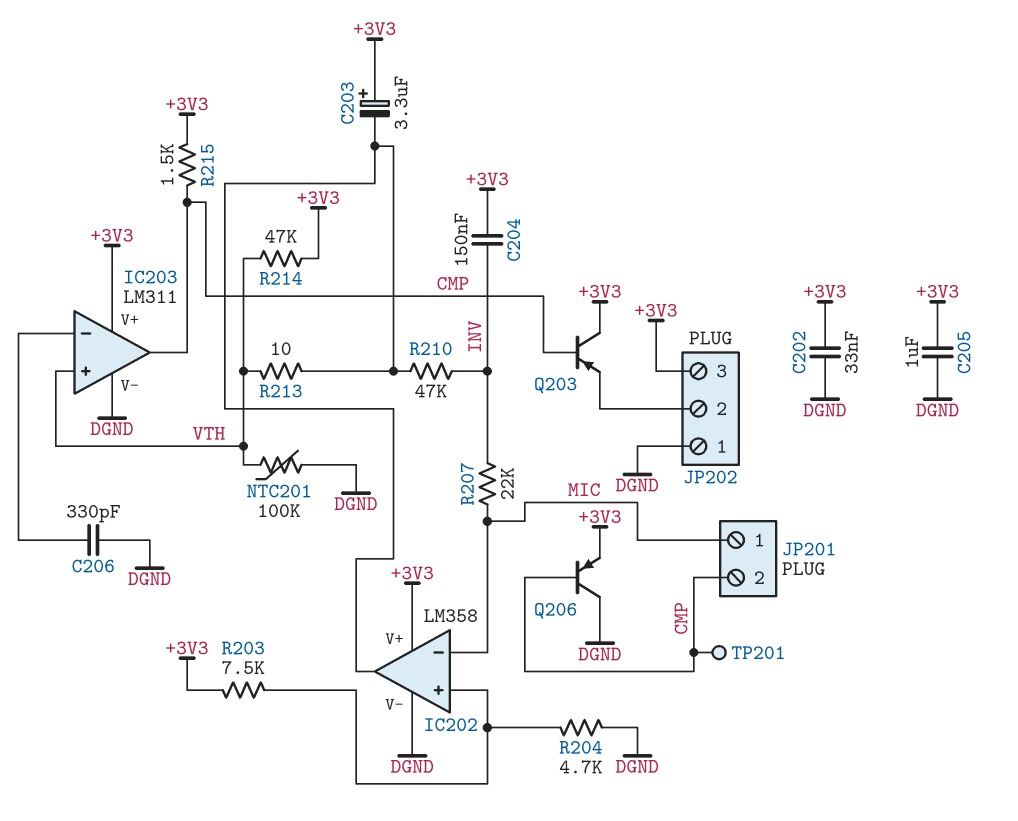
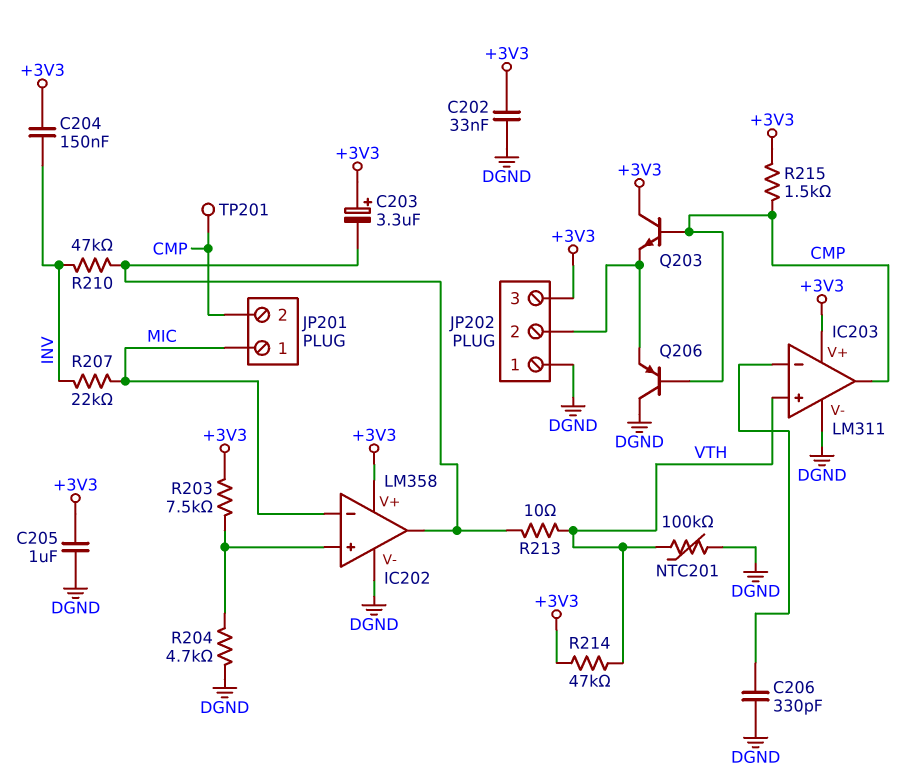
Q203: PNP (B CMP, C +3V3, E JP202/2) -> NPN (B CMP, C +3V3, E JP202/2)
Q206: PNP (B CMP, C DGND, E +3V3) -> PNP (B CMP, C DGND, E JP202/2)

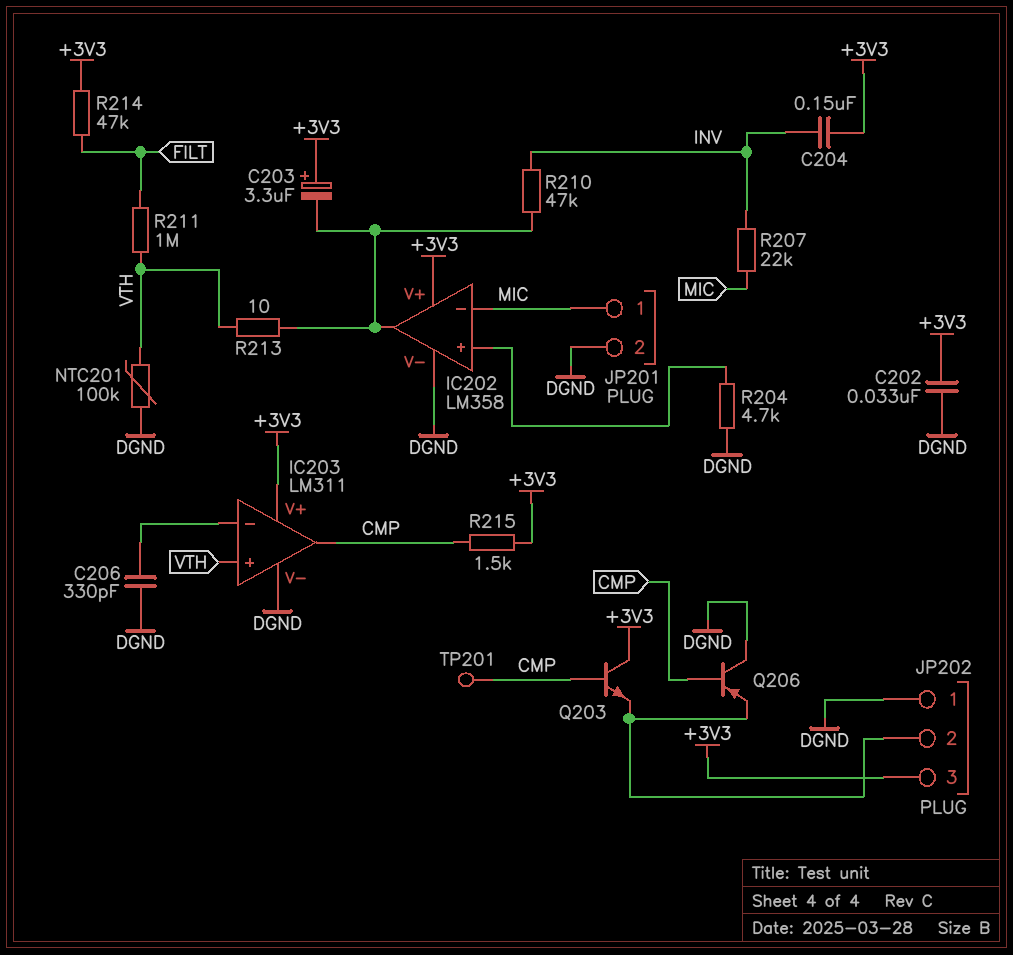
C205: 1uF (+3V3, DGND) -> none
JP201 pin 2: CMP -> DGND
R203: 7.5k (+3V3, IC202/in+) -> none
R211: none -> 1M (FILT, VTH)
R214: 47k (+3V3, VTH) -> 47k (+3V3, FILT)

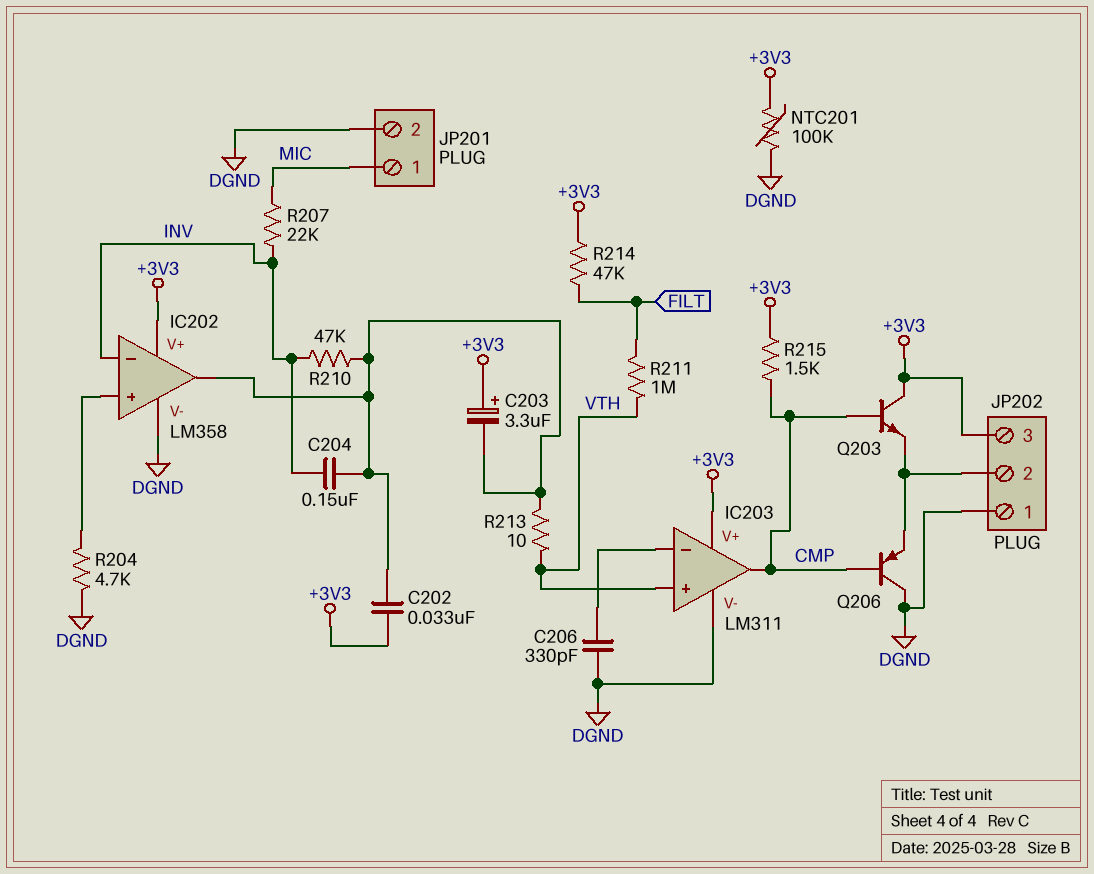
C202: 33nF (+3V3, DGND) -> 33nF (+3V3, IC202/out)
C204: 150nF (+3V3, INV) -> 150nF (IC202/out, INV)
IC202 pin in-: MIC -> INV
NTC201: 100k (DGND, VTH) -> 100k (+3V3, DGND)
TP201: test point (CMP) -> none

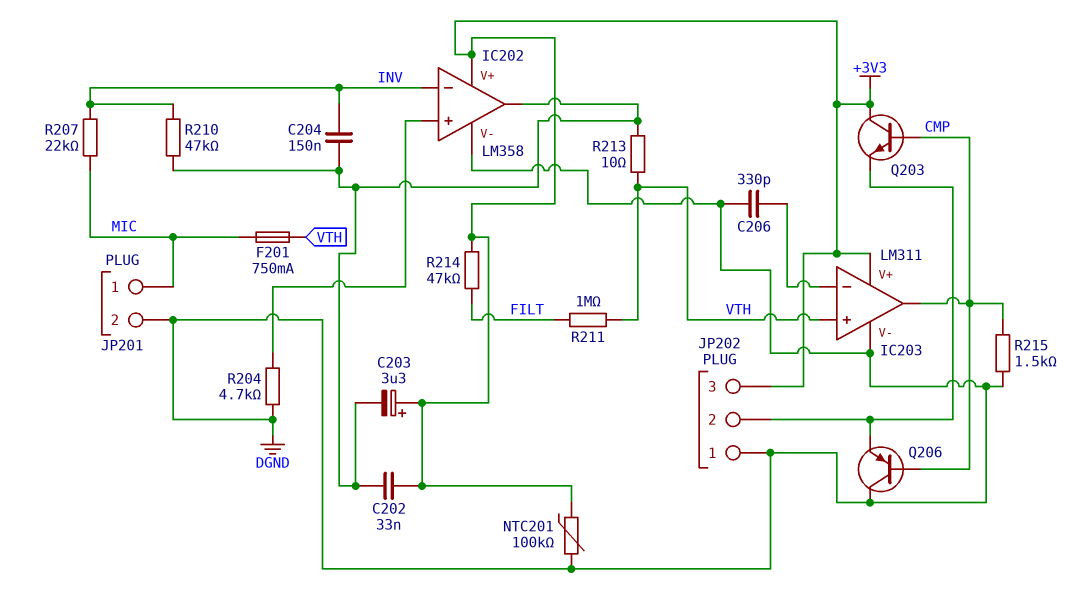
F201: none -> 750mA (MIC, VTH)
R215: 1.5k (+3V3, CMP) -> 1.5k (CMP, DGND)

